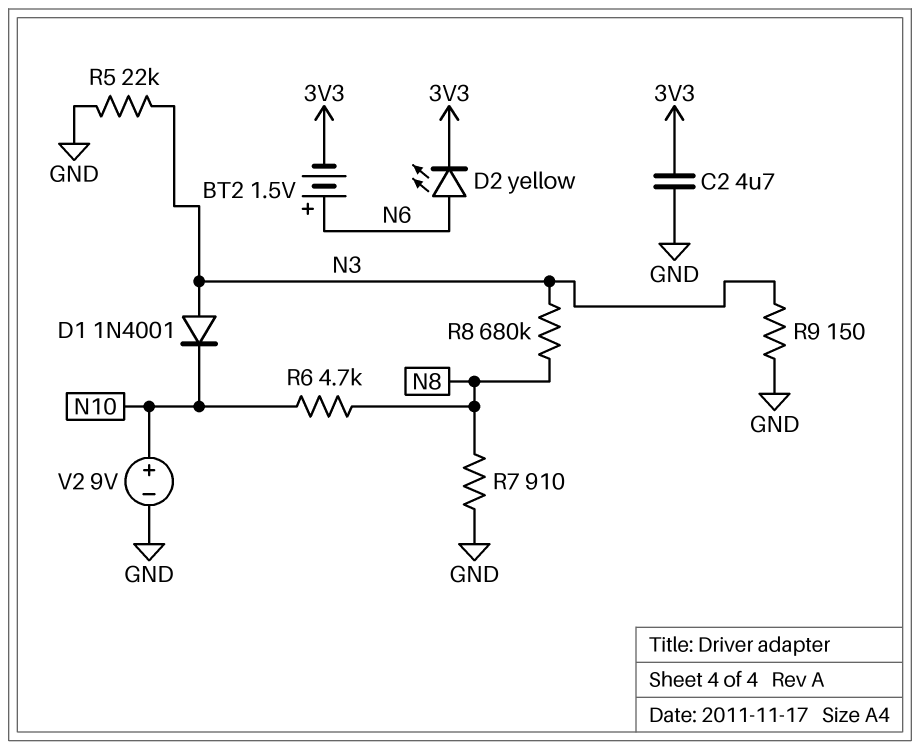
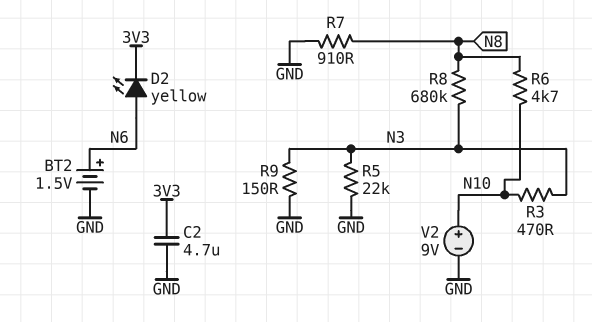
BT2: 1.5V (plus N6, minus 3V3) -> 1.5V (plus N6, minus GND)
D1: diode 1N4001 (A N3, K N10) -> none
R3: none -> 470 (N3, N10)

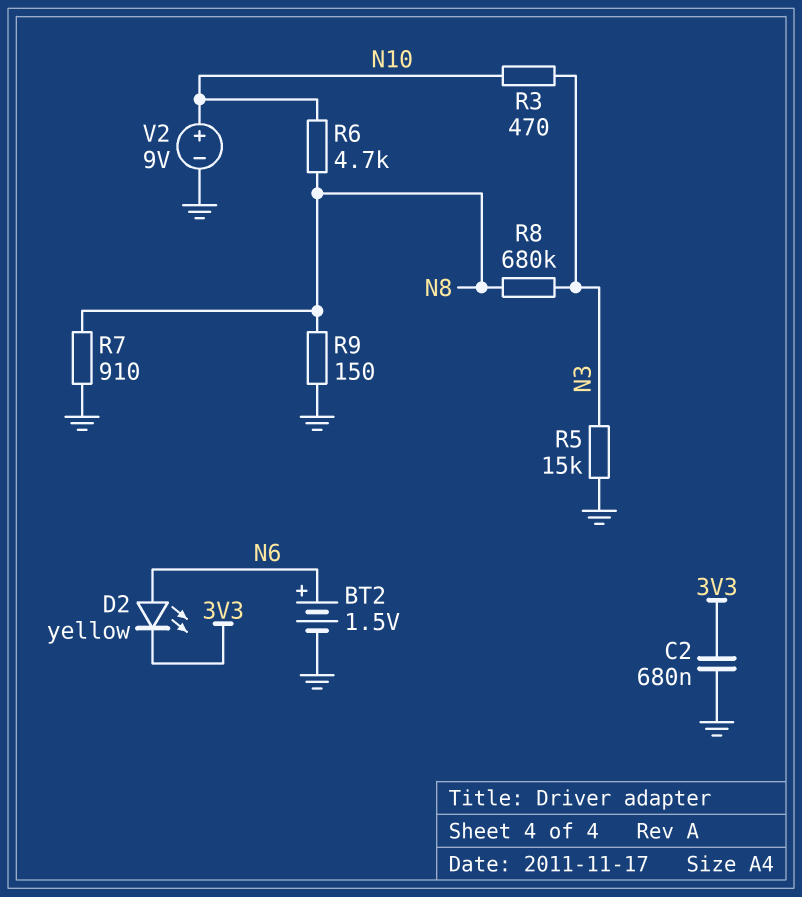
C2: 4.7uF (3V3, GND) -> 680nF (3V3, GND)
R5: 22k (GND, N3) -> 15k (GND, N3)
R9: 150 (GND, N3) -> 150 (GND, N8)

